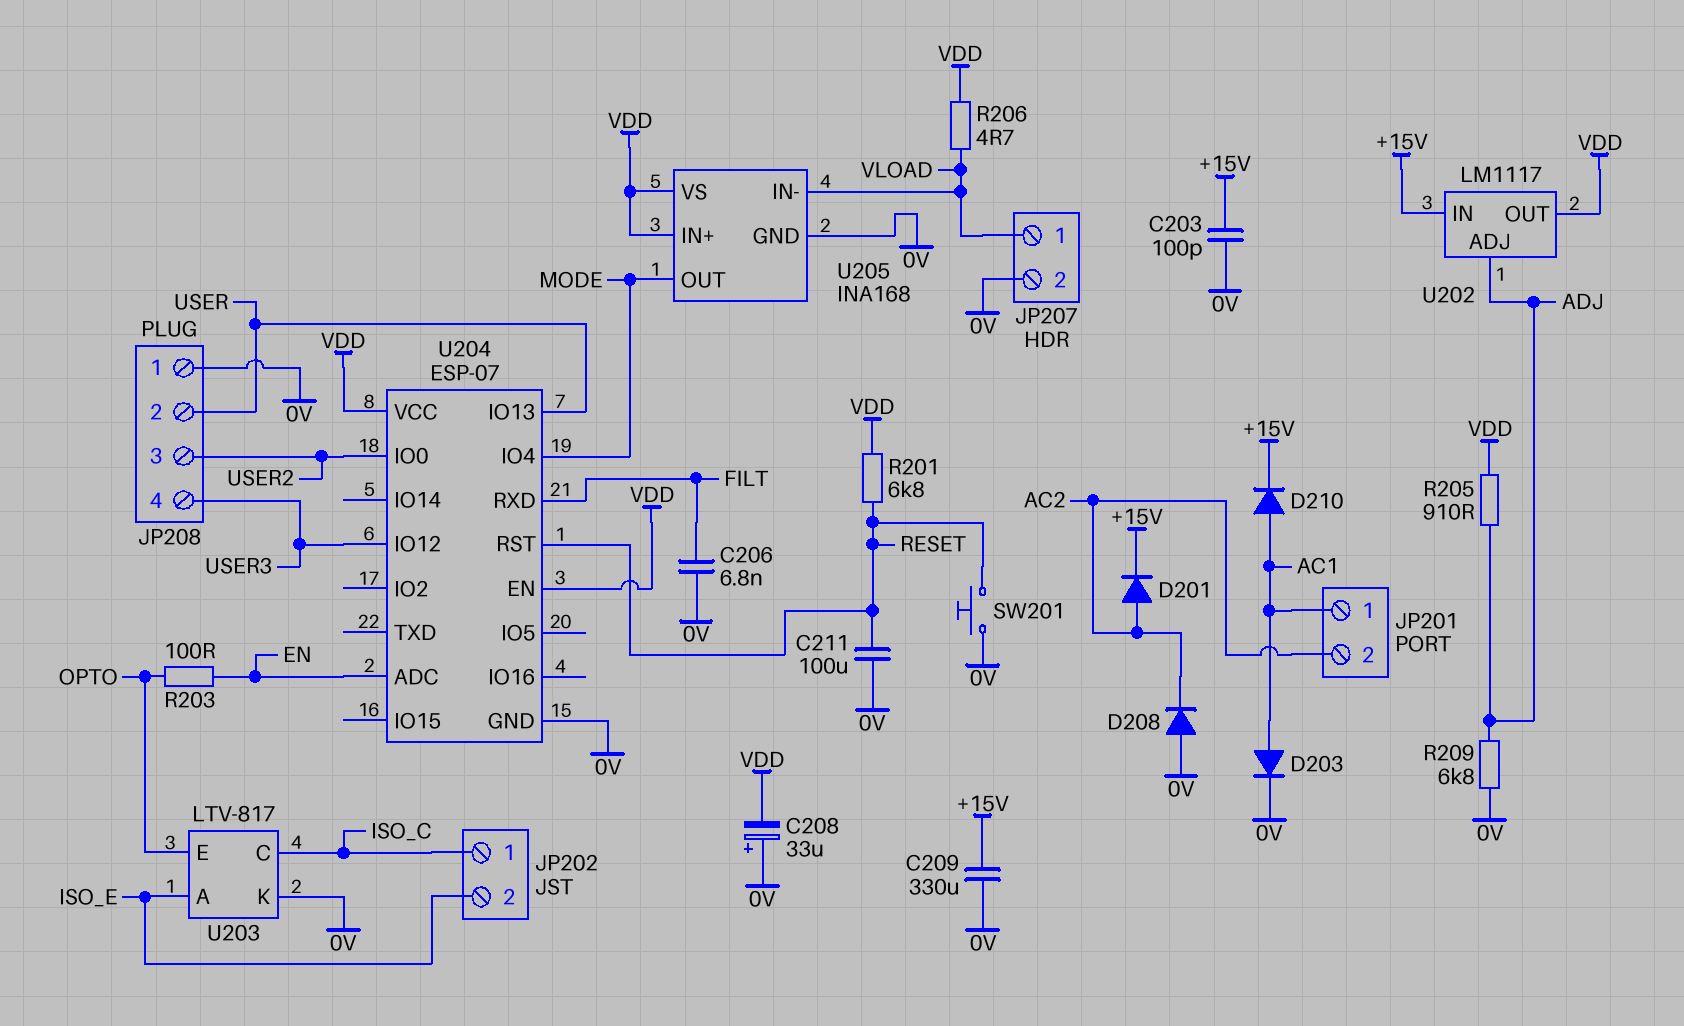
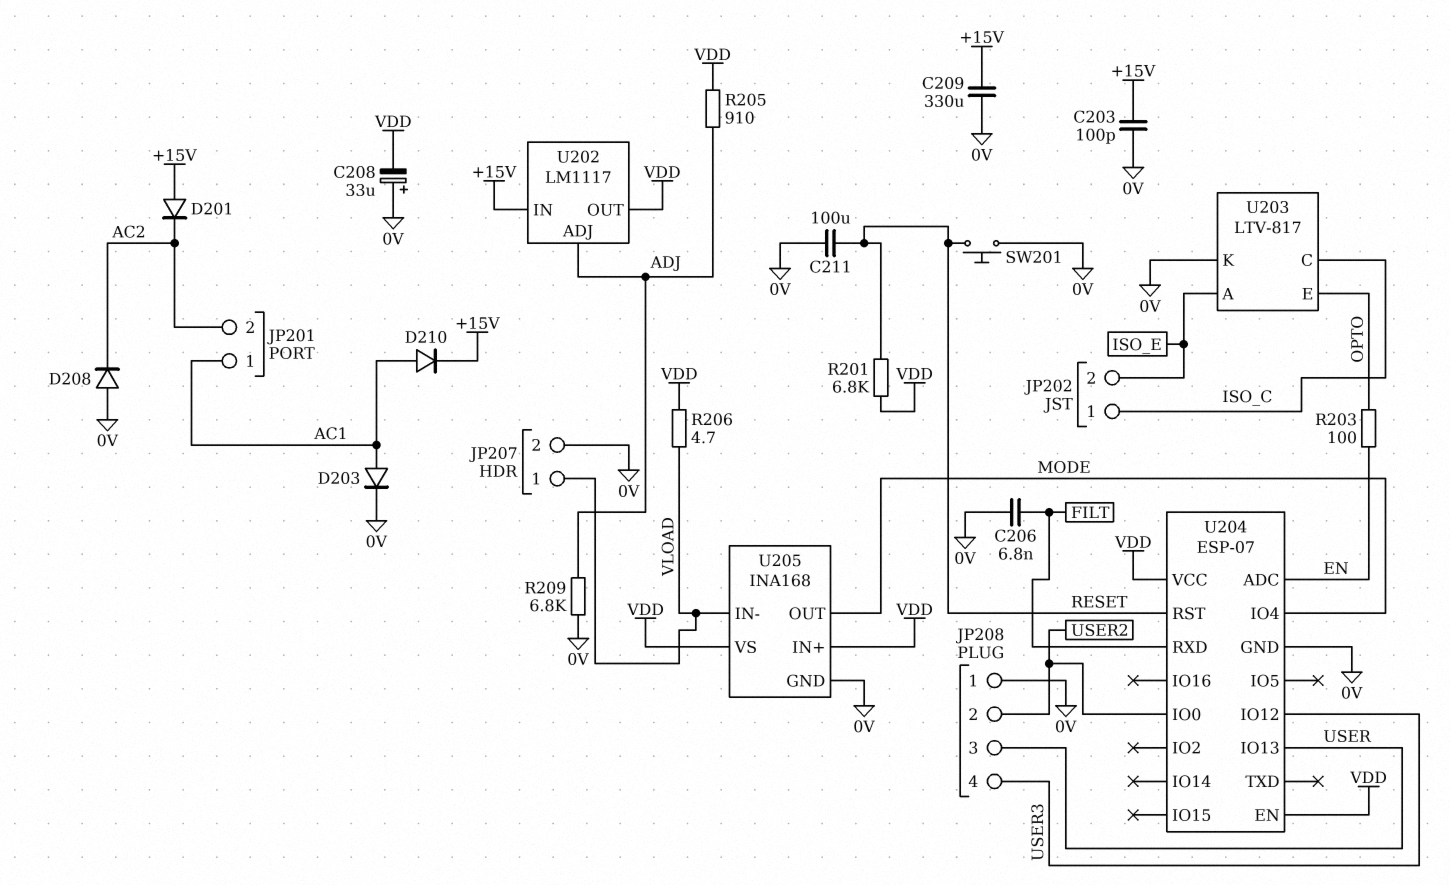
D201: diode (A AC2, K +15V) -> diode (A +15V, K AC2)
JP208 pin 2: USER -> USER2
JP208 pin 3: USER2 -> USER

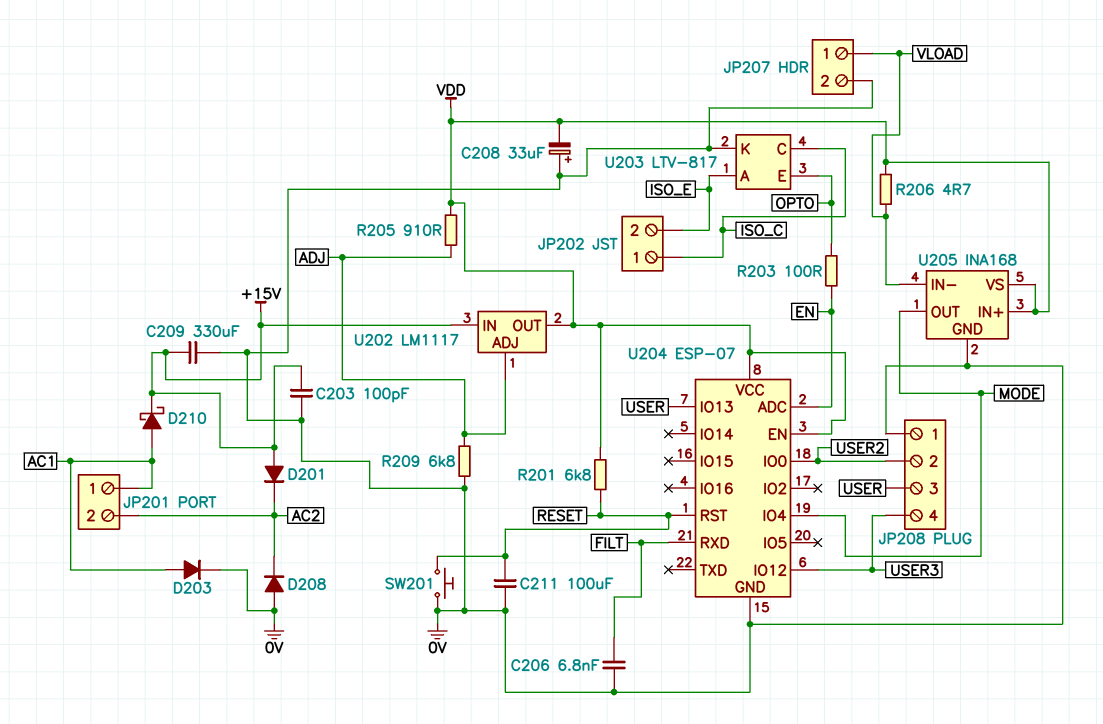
D210: diode (A AC1, K +15V) -> schottky (A AC1, K +15V)

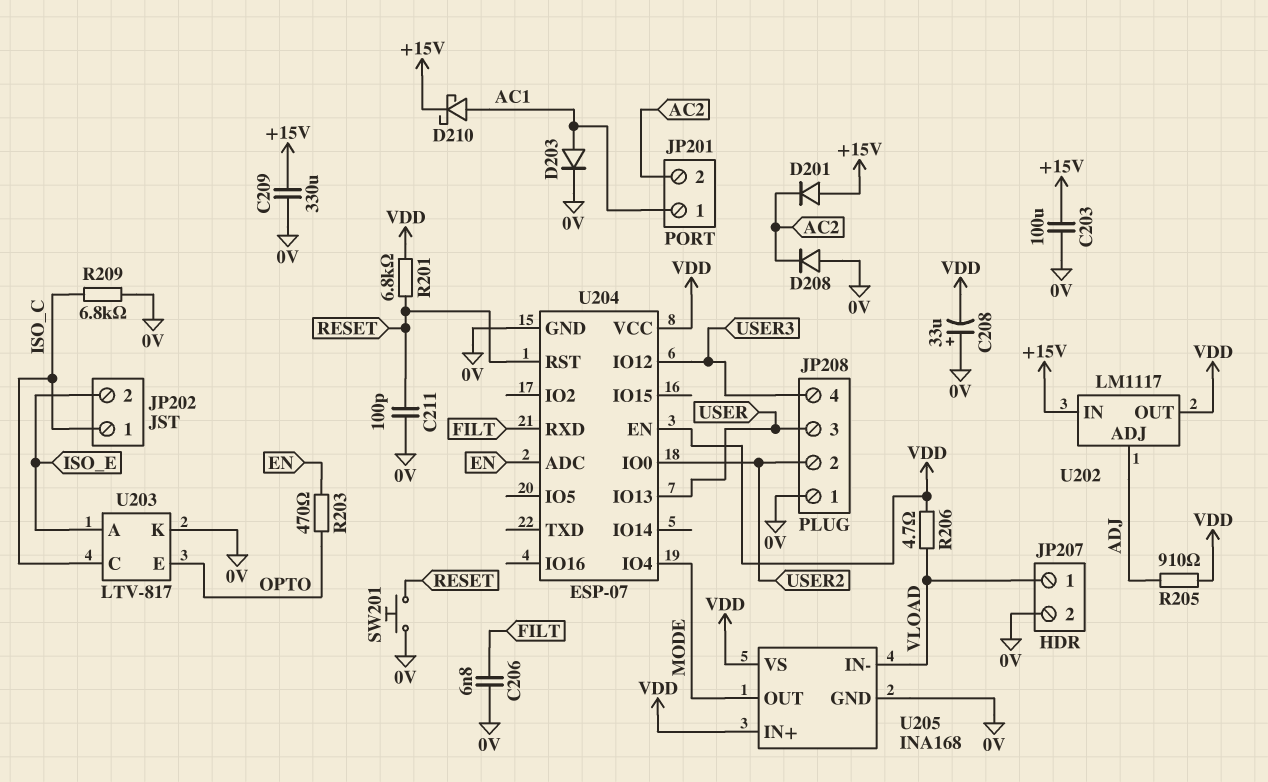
C203: 100pF (+15V, 0V) -> 100uF (+15V, 0V)
C211: 100uF (0V, RESET) -> 100pF (0V, RESET)
R203: 100 (EN, OPTO) -> 470 (EN, OPTO)
R209: 6.8k (0V, ADJ) -> 6.8k (0V, ISO_C)

